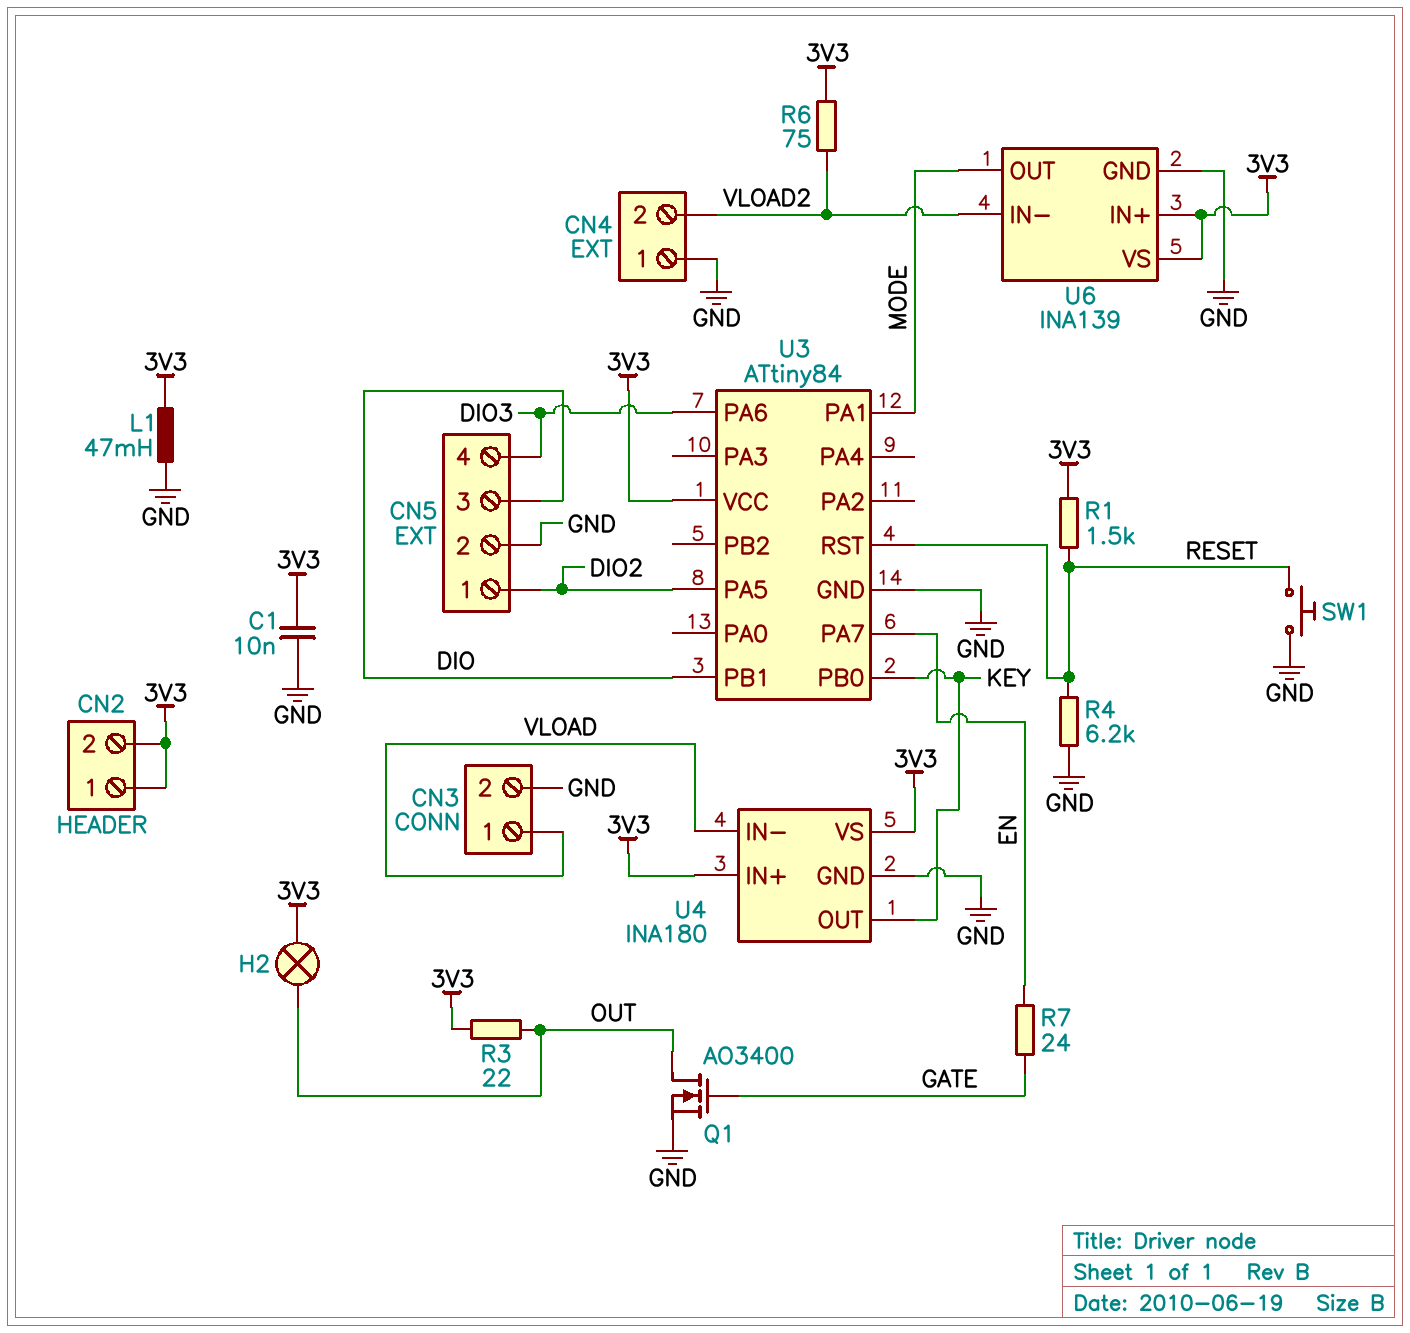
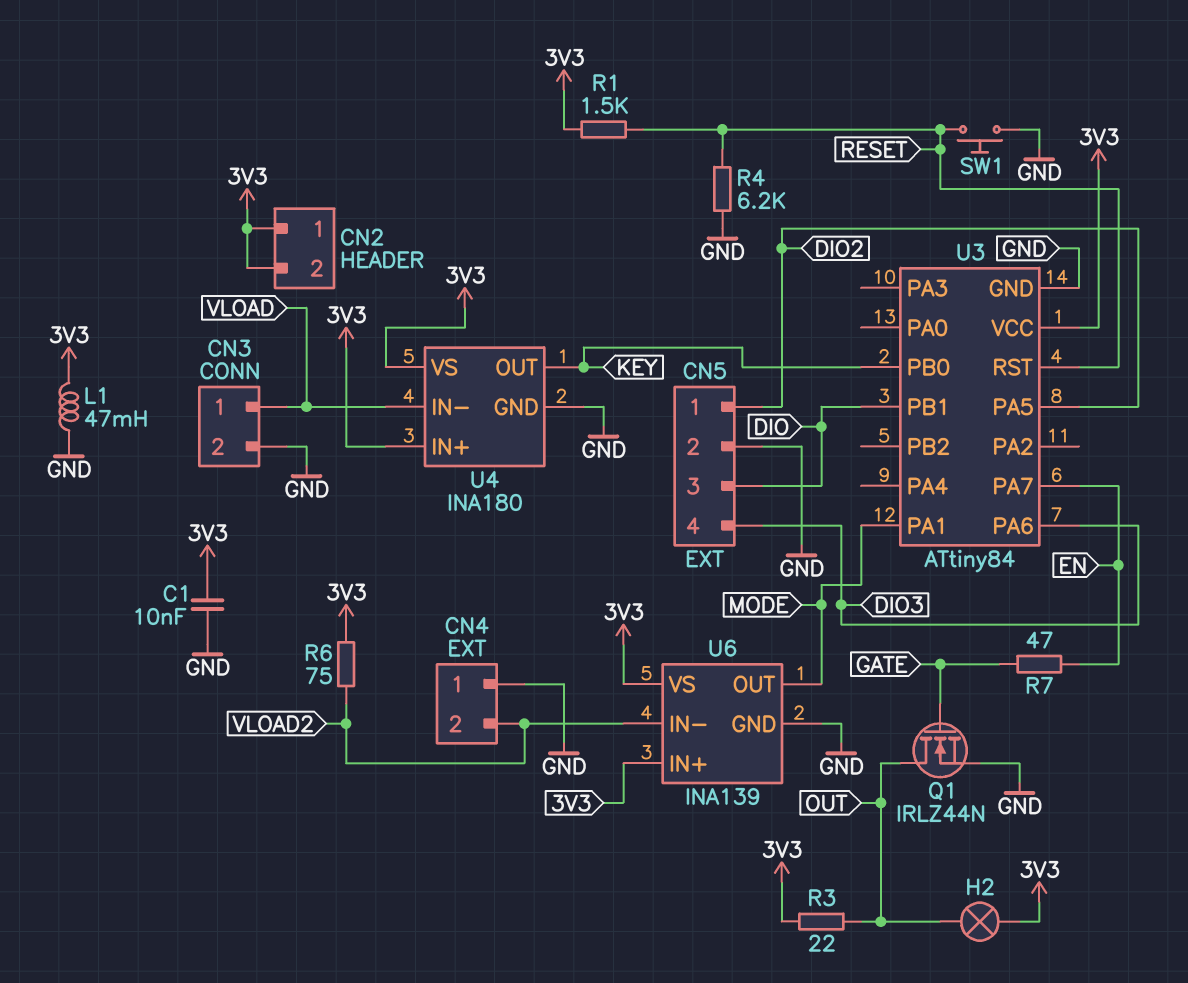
Q1: NMOS AO3400 (G GATE, D OUT, S GND) -> NMOS IRLZ44N (G GATE, D OUT, S GND)
R7: 24 (EN, GATE) -> 47 (EN, GATE)

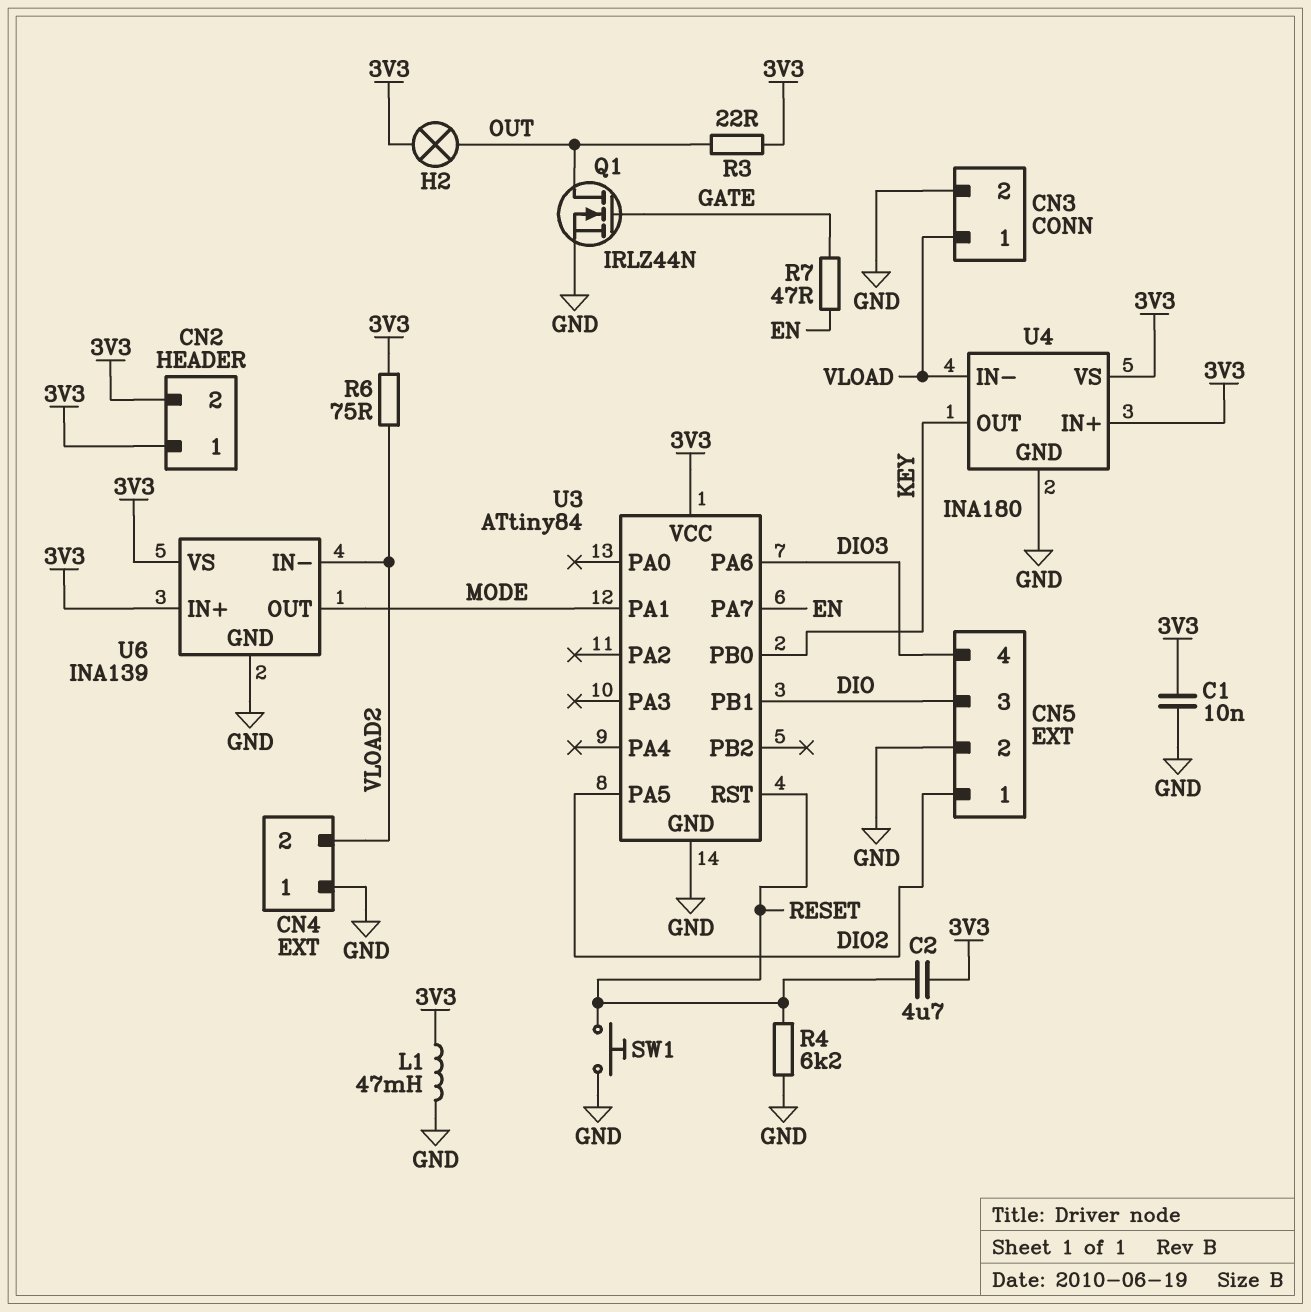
C2: none -> 4.7uF (3V3, RESET)
R1: 1.5k (3V3, RESET) -> none

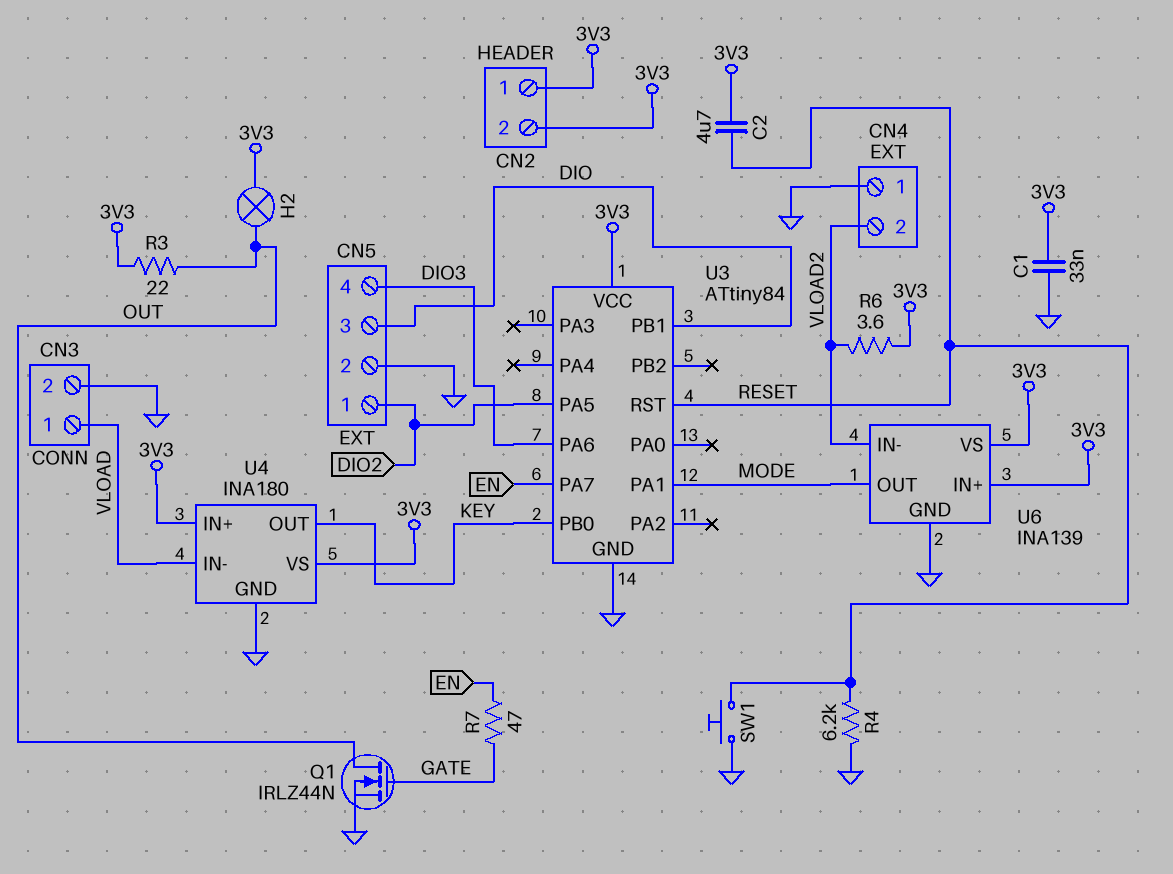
C1: 10nF (3V3, GND) -> 33nF (3V3, GND)
L1: 47mH (3V3, GND) -> none
R6: 75 (3V3, VLOAD2) -> 3.6 (3V3, VLOAD2)

